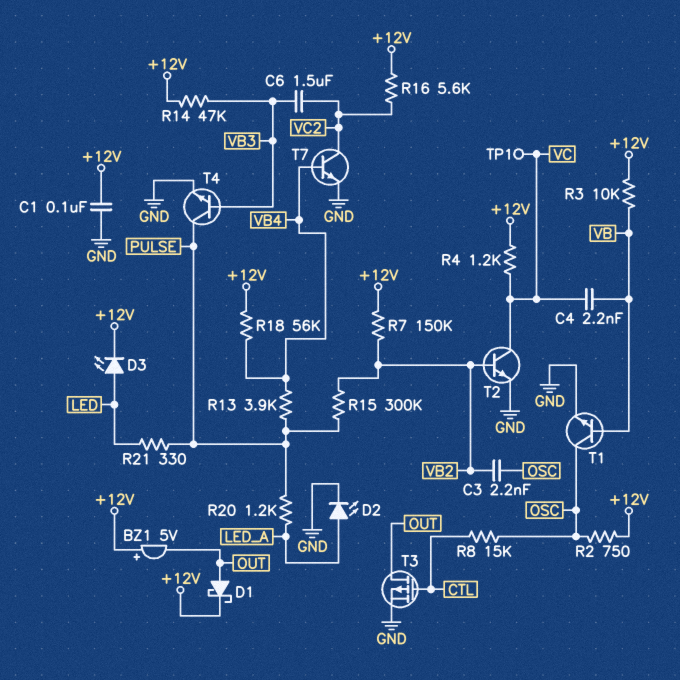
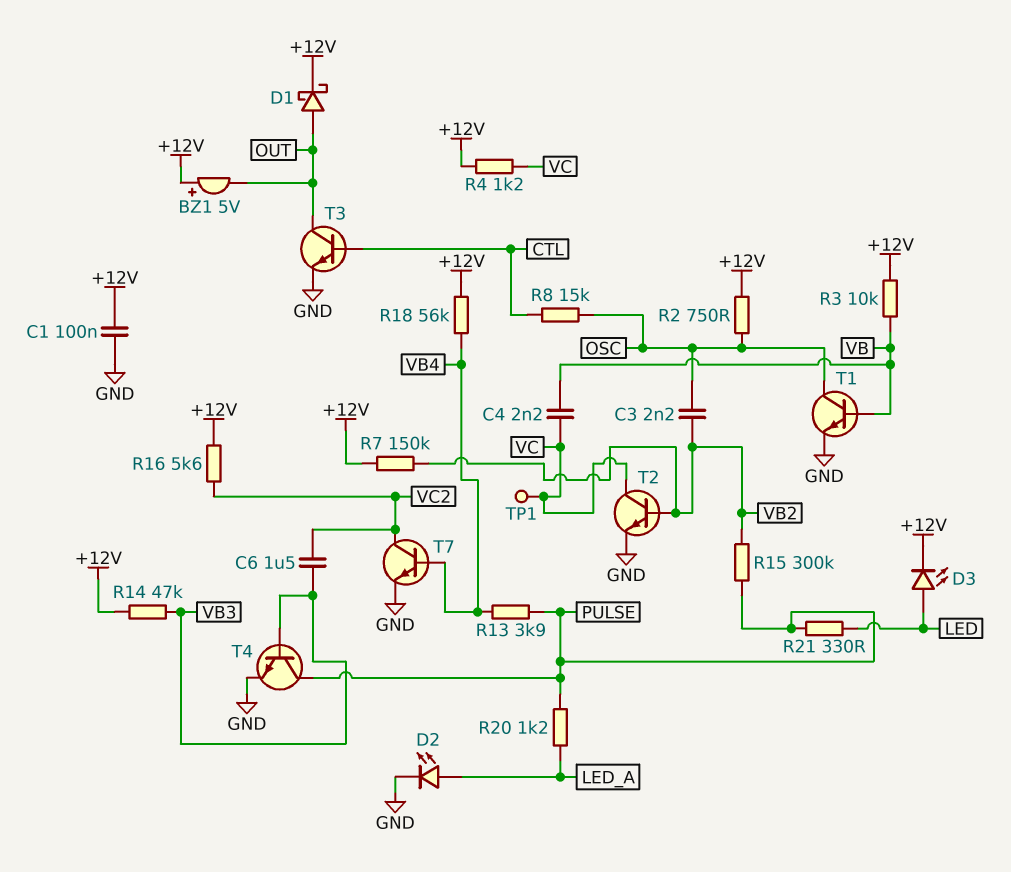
T3: PMOS (G CTL, D OUT, S GND) -> NPN (B CTL, C OUT, E GND)

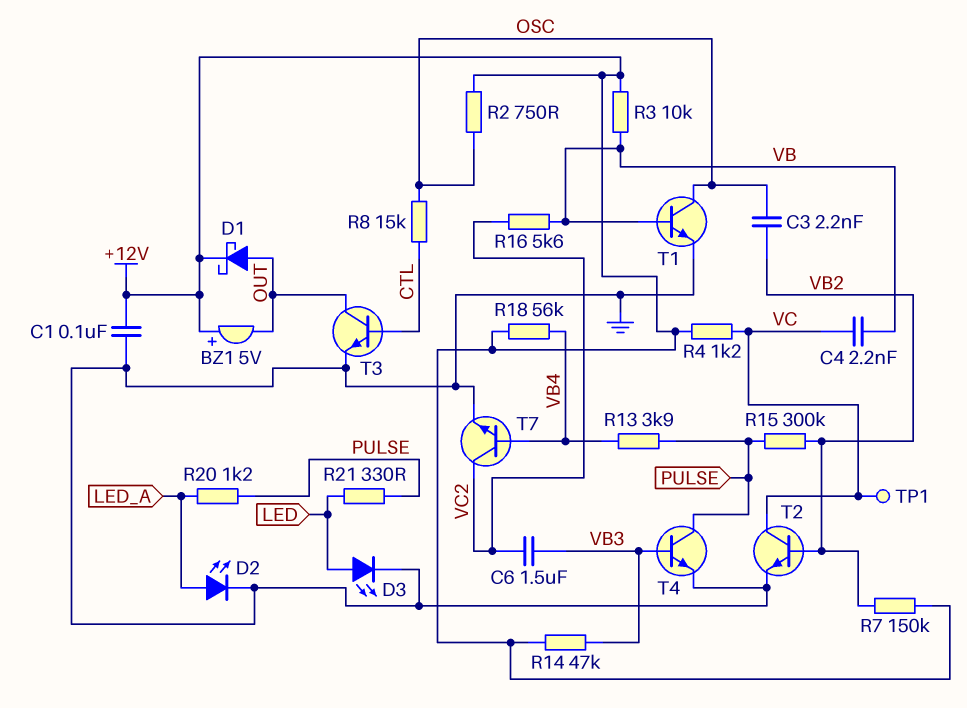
D3: LED (A LED, K +12V) -> LED (A LED, K GND)
R16: 5.6k (+12V, VC2) -> 5.6k (VB, VC2)

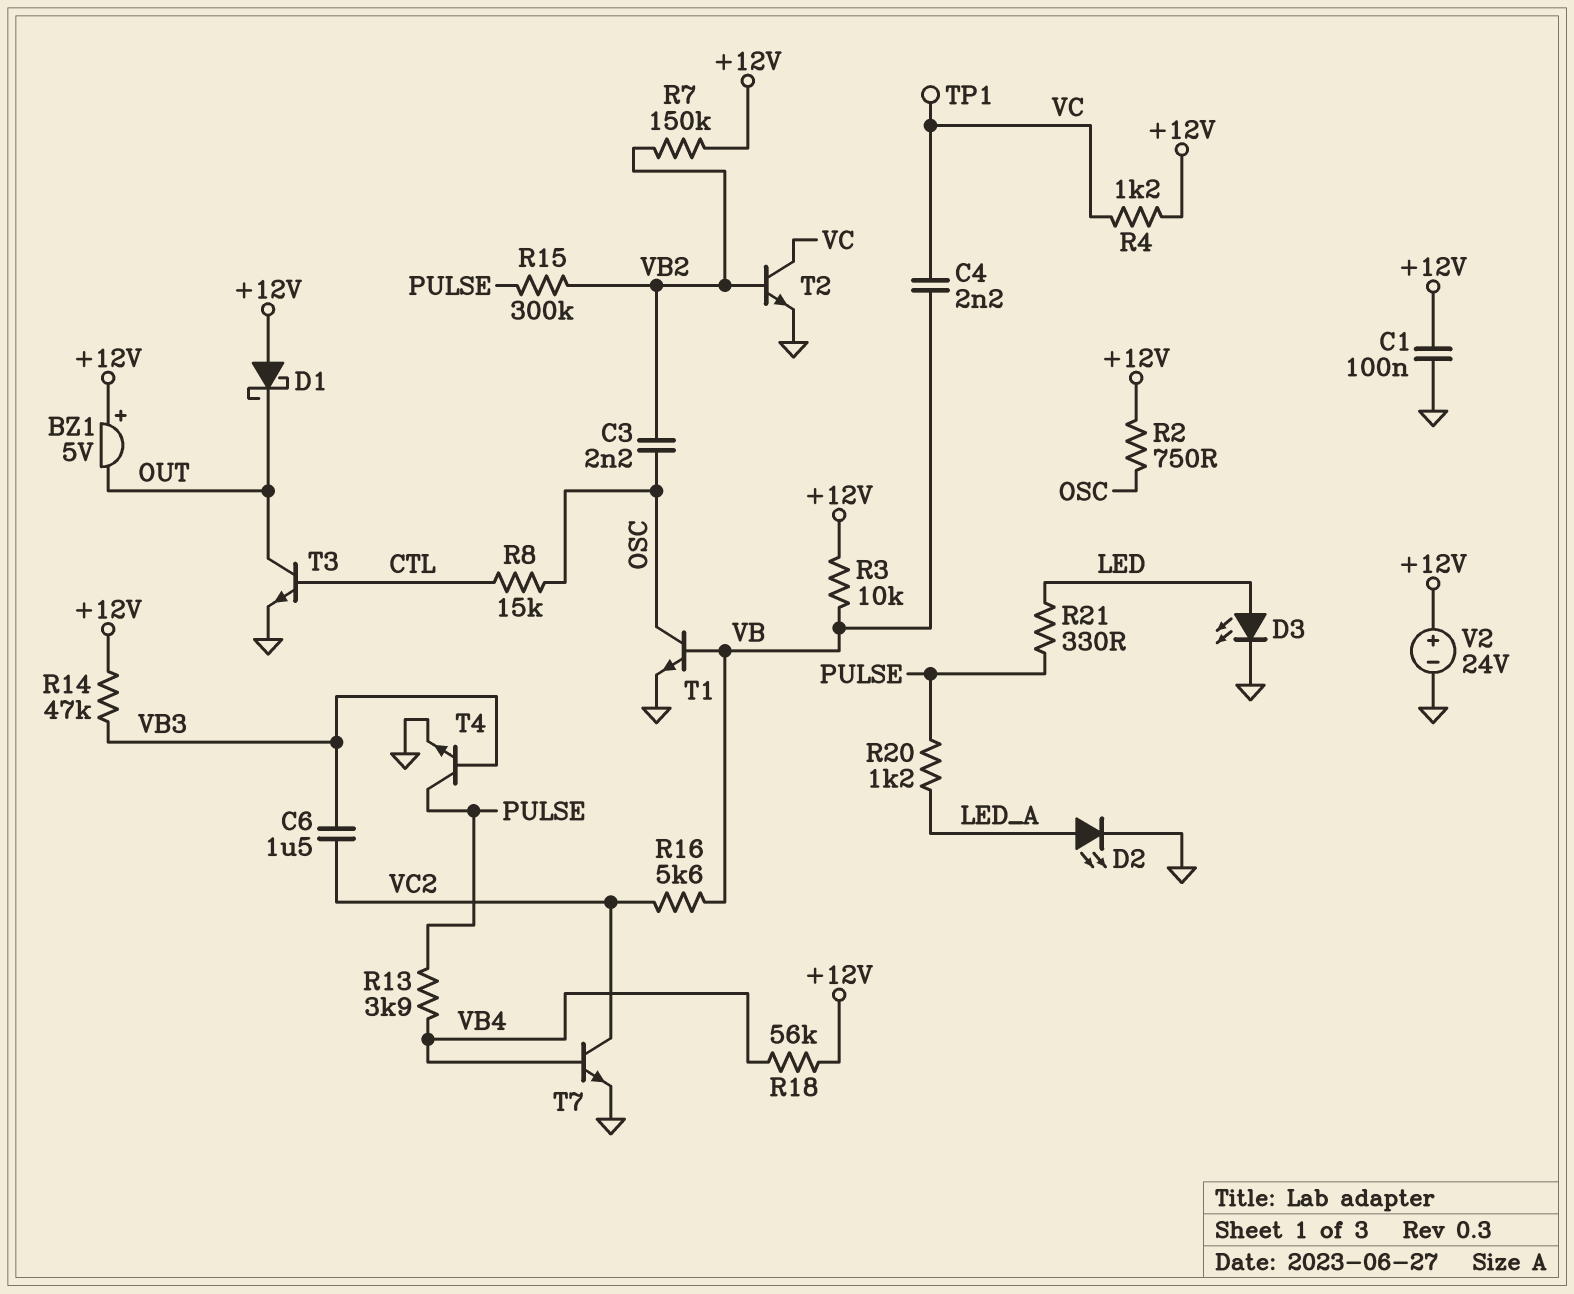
D1: schottky (A OUT, K +12V) -> schottky (A +12V, K OUT)
V2: none -> 24V (plus +12V, minus GND)

